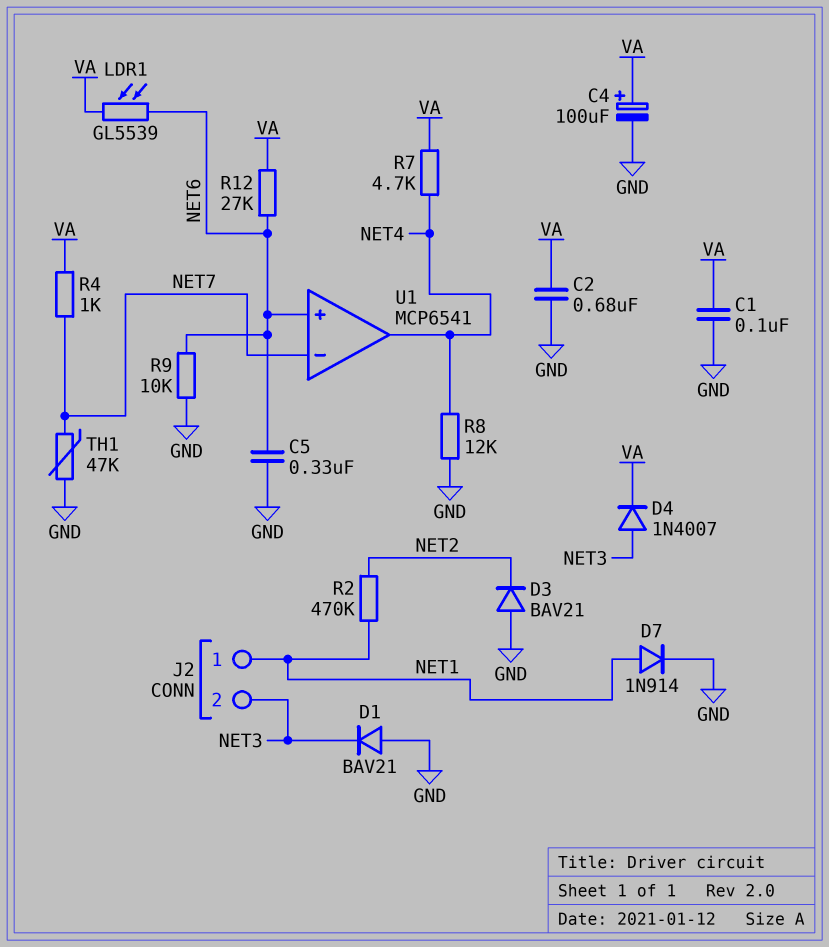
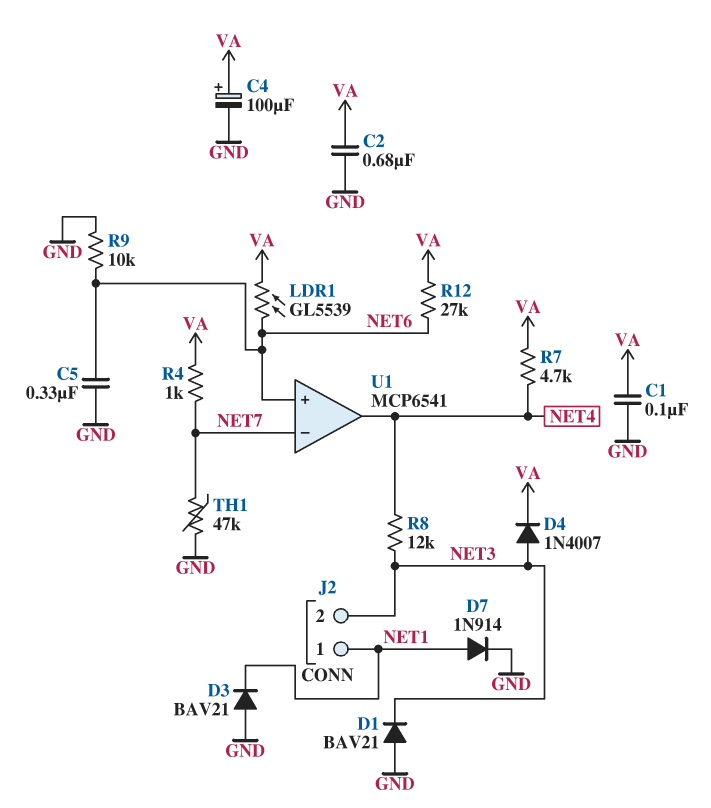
D3: diode BAV21 (A GND, K NET2) -> diode BAV21 (A GND, K NET1)
R2: 470k (NET1, NET2) -> none
R8: 12k (GND, NET4) -> 12k (NET3, NET4)

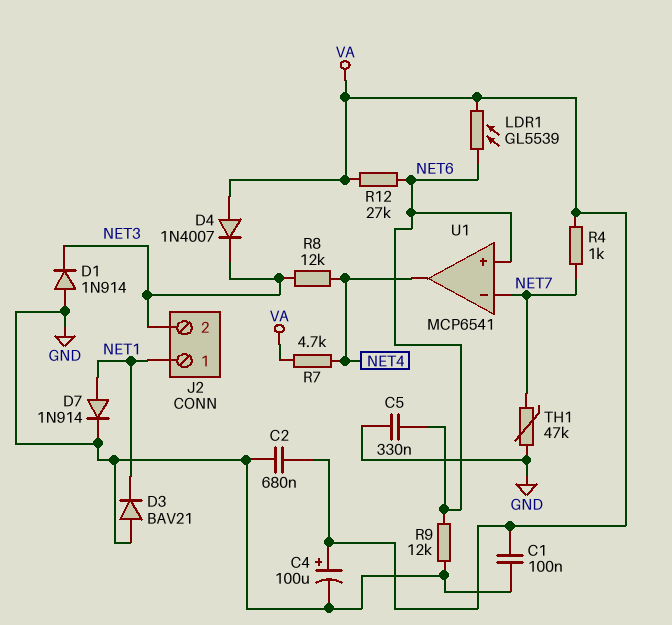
D1: diode BAV21 (A GND, K NET3) -> diode 1N914 (A GND, K NET3)
D4: diode 1N4007 (A NET3, K VA) -> diode 1N4007 (A VA, K NET3)
R9: 10k (GND, NET6) -> 12k (GND, NET6)

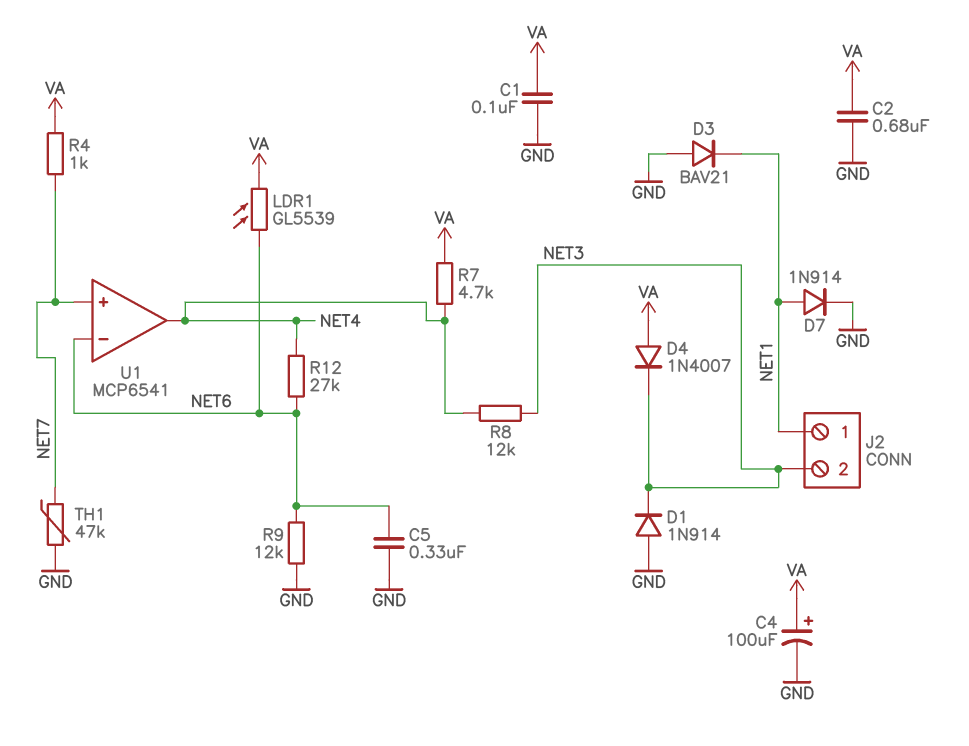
R12: 27k (NET6, VA) -> 27k (NET4, NET6)
U1 pin in+: NET6 -> NET7
U1 pin in-: NET7 -> NET6

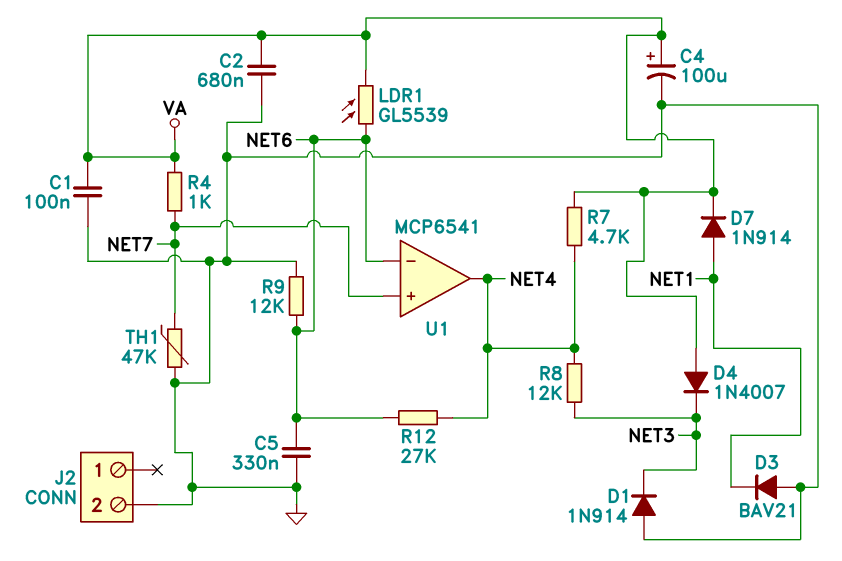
D7: diode 1N914 (A NET1, K GND) -> diode 1N914 (A NET1, K VA)
J2 pin 1: NET1 -> none
J2 pin 2: NET3 -> GND

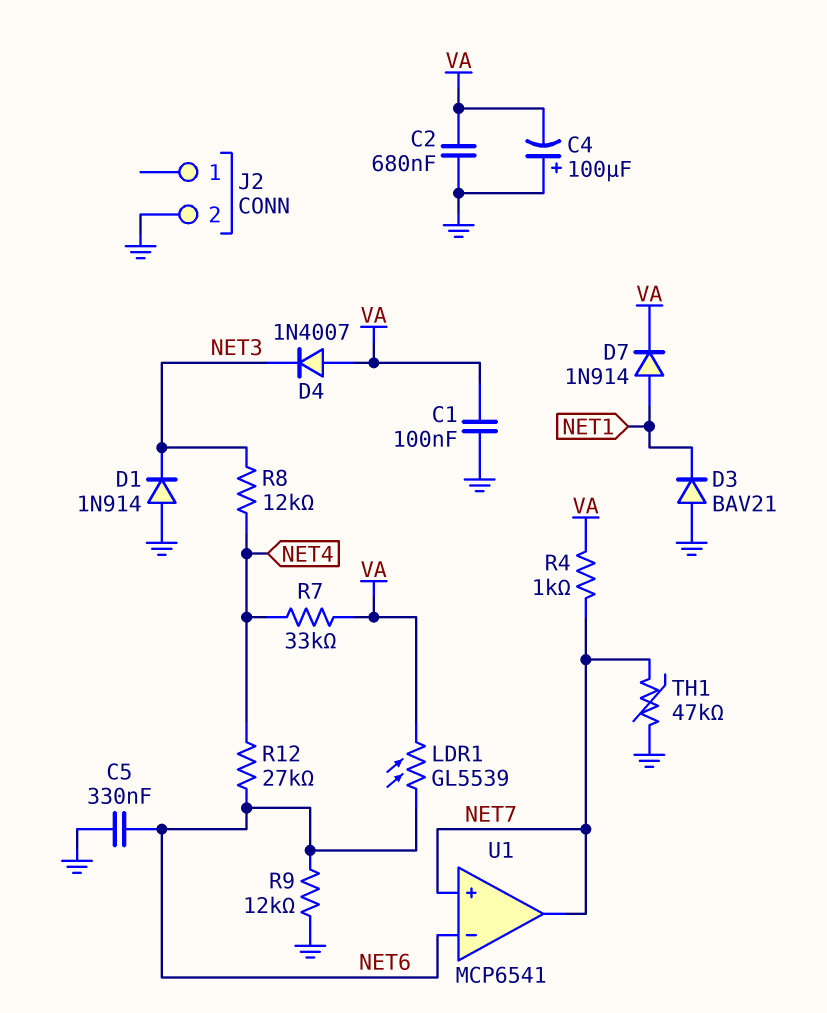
C4: 100uF (plus VA, minus GND) -> 100uF (plus GND, minus VA)
R7: 4.7k (NET4, VA) -> 33k (NET4, VA)
U1 pin out: NET4 -> NET7

